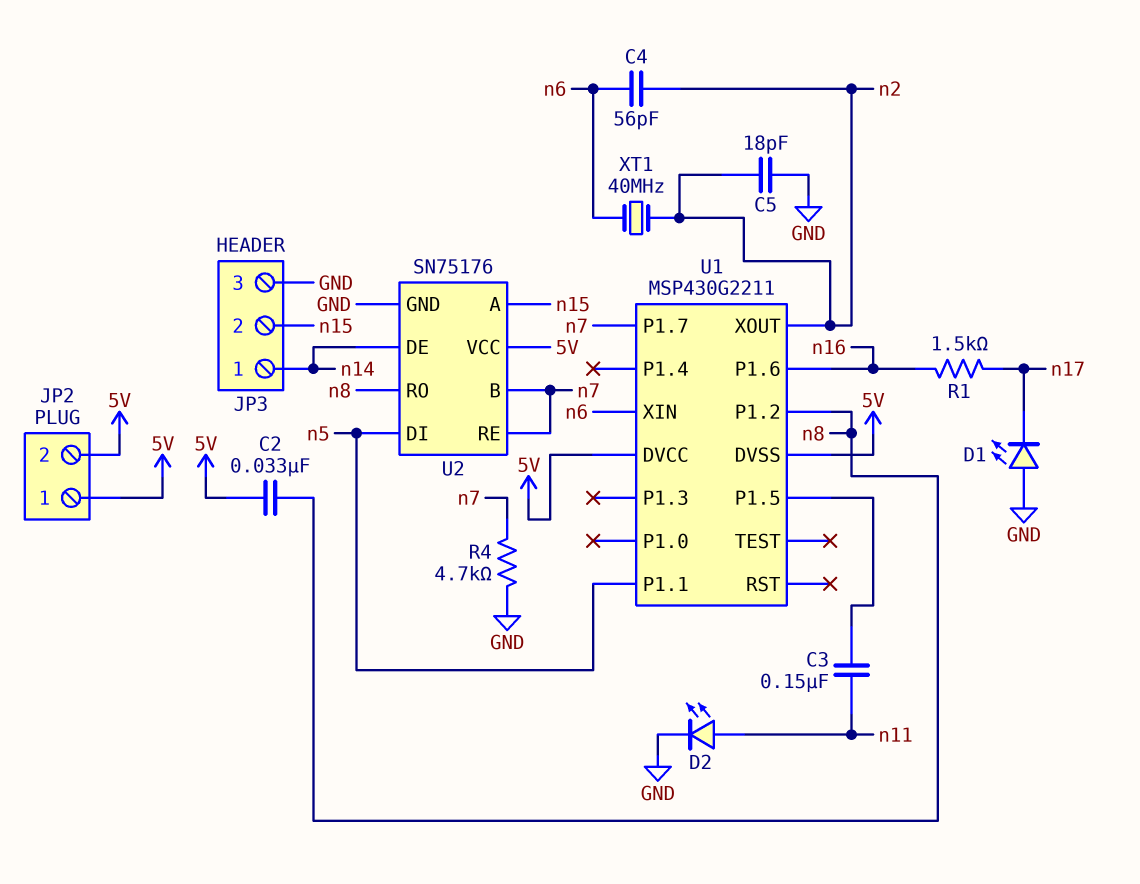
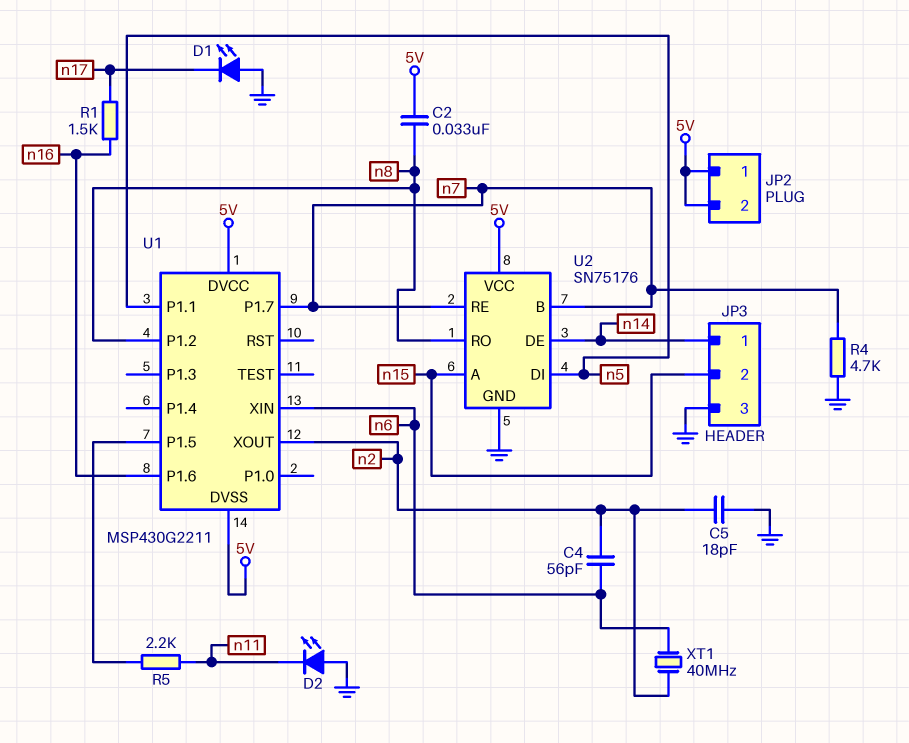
C3: 150nF (U1/P1.5, n11) -> none
D2: LED (A n11, K GND) -> LED (A GND, K n11)
R5: none -> 2.2k (U1/P1.5, n11)

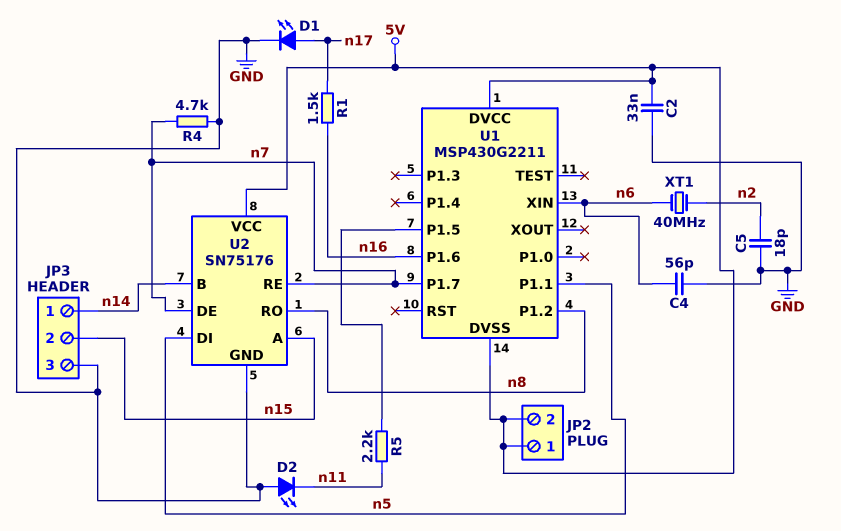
C2: 33nF (5V, n8) -> 33nF (5V, GND)
C4: 56pF (n2, n6) -> 56pF (GND, n6)
D1: LED (A GND, K n17) -> LED (A n17, K GND)
U1 pin XOUT: n2 -> none
U2 pin B: n7 -> n14
U2 pin DE: n14 -> n7

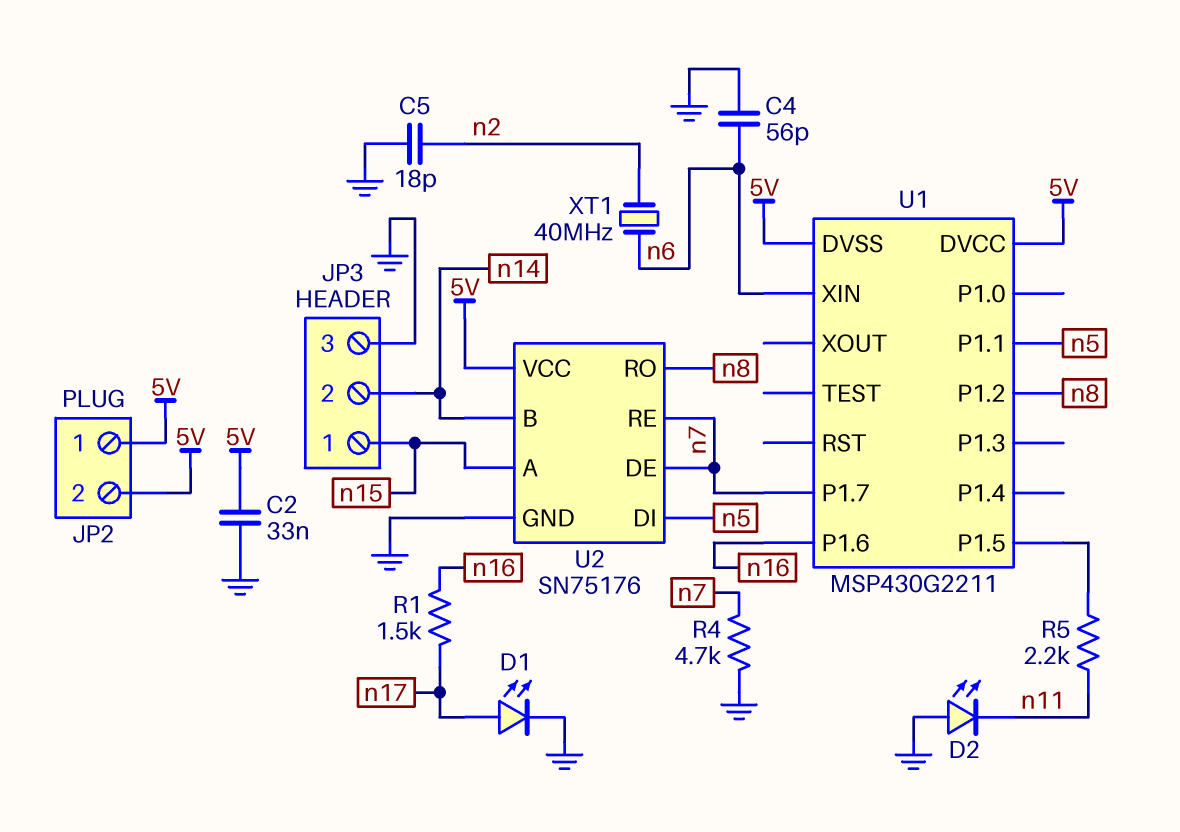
JP3 pin 1: n14 -> n15
JP3 pin 2: n15 -> n14

